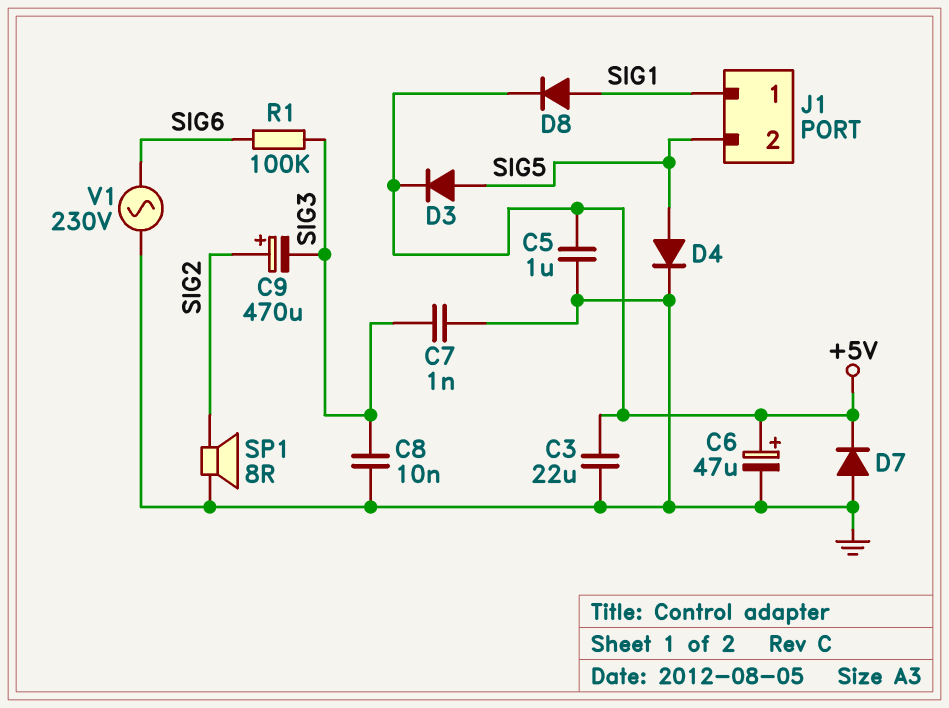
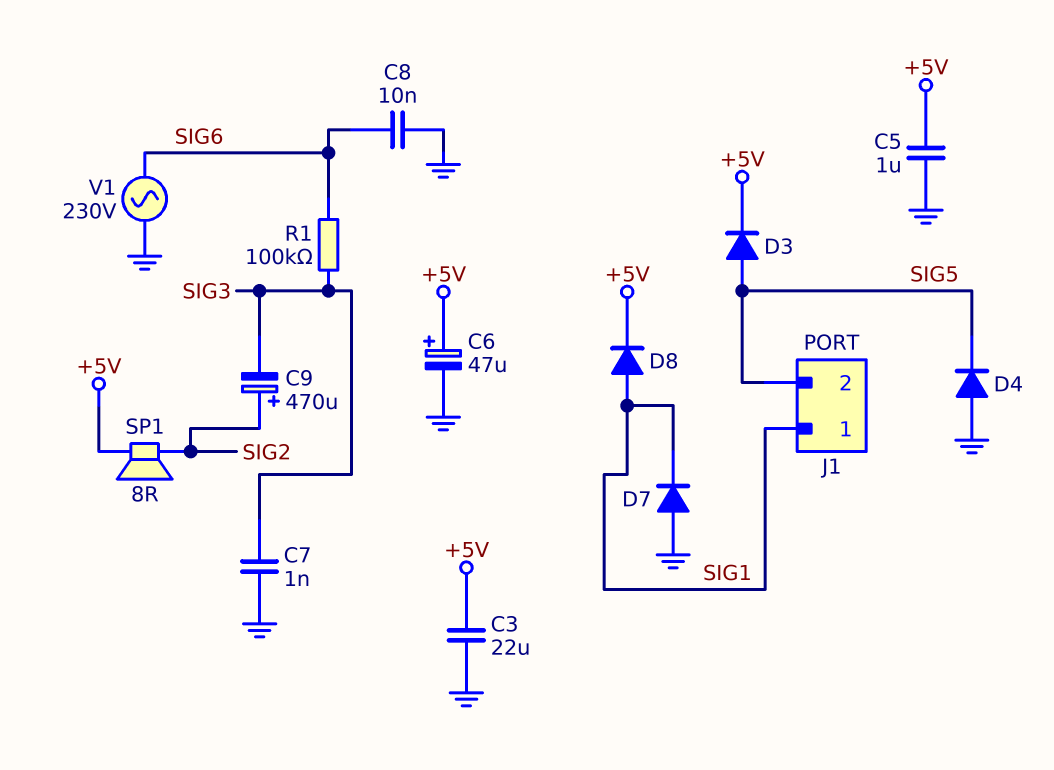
C8: 10nF (GND, SIG3) -> 10nF (GND, SIG6)
D4: diode (A SIG5, K GND) -> diode (A GND, K SIG5)
D7: diode (A GND, K +5V) -> diode (A GND, K SIG1)
SP1: speaker 8R (GND, SIG2) -> speaker 8R (+5V, SIG2)

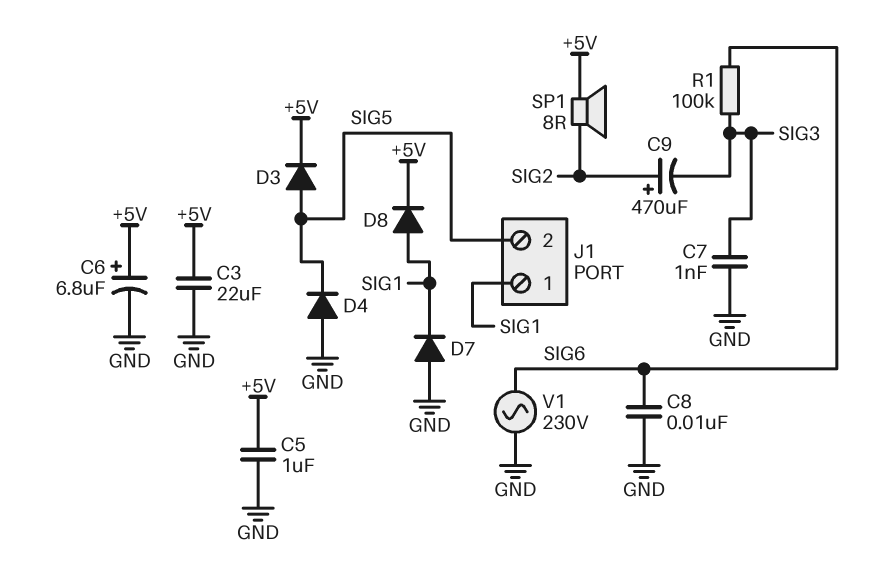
C6: 47uF (plus +5V, minus GND) -> 6.8uF (plus +5V, minus GND)

